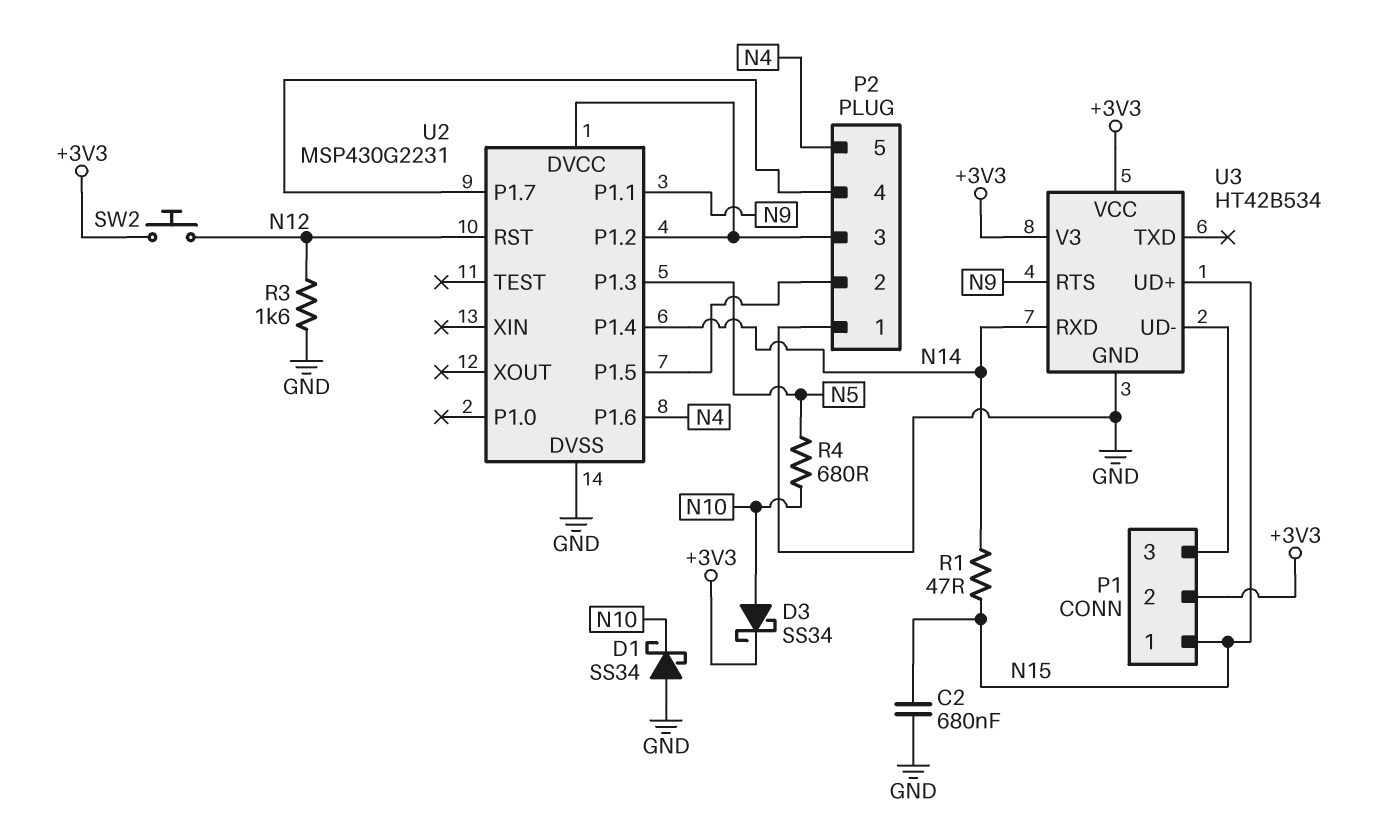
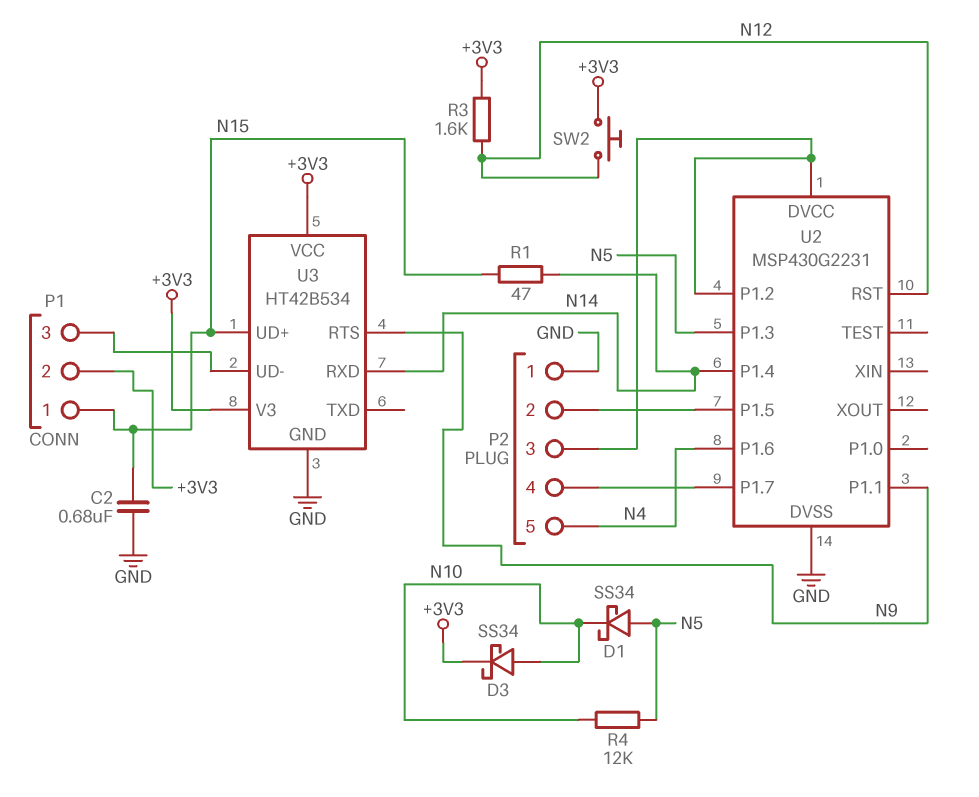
D1: schottky SS34 (A GND, K N10) -> schottky SS34 (A N5, K N10)
R3: 1.6k (GND, N12) -> 1.6k (+3V3, N12)
R4: 680 (N5, N10) -> 12k (N5, N10)

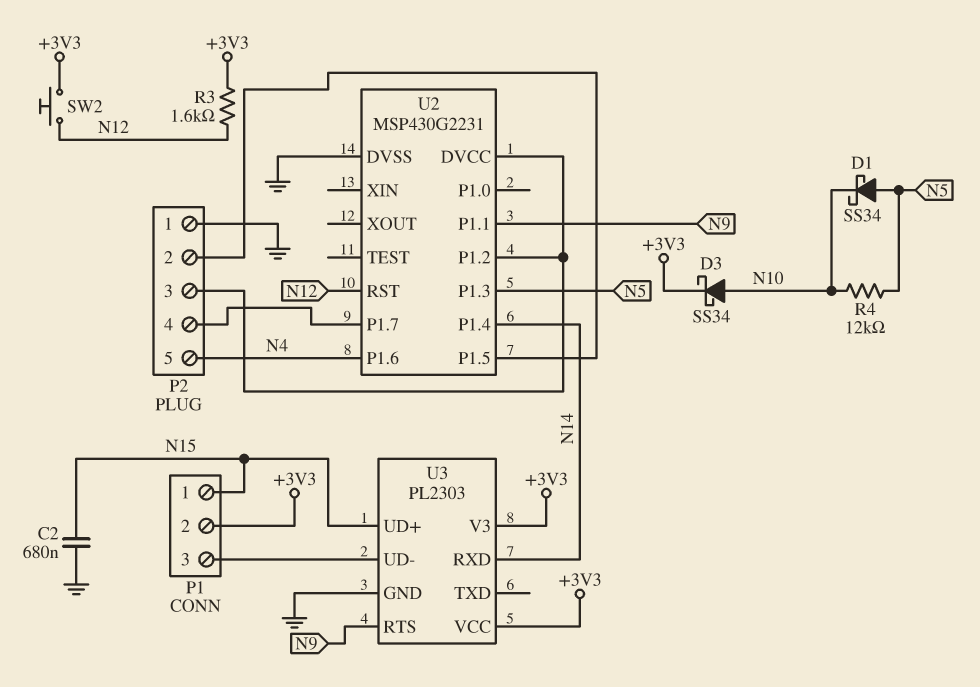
R1: 47 (N14, N15) -> none
U3: HT42B534 -> PL2303

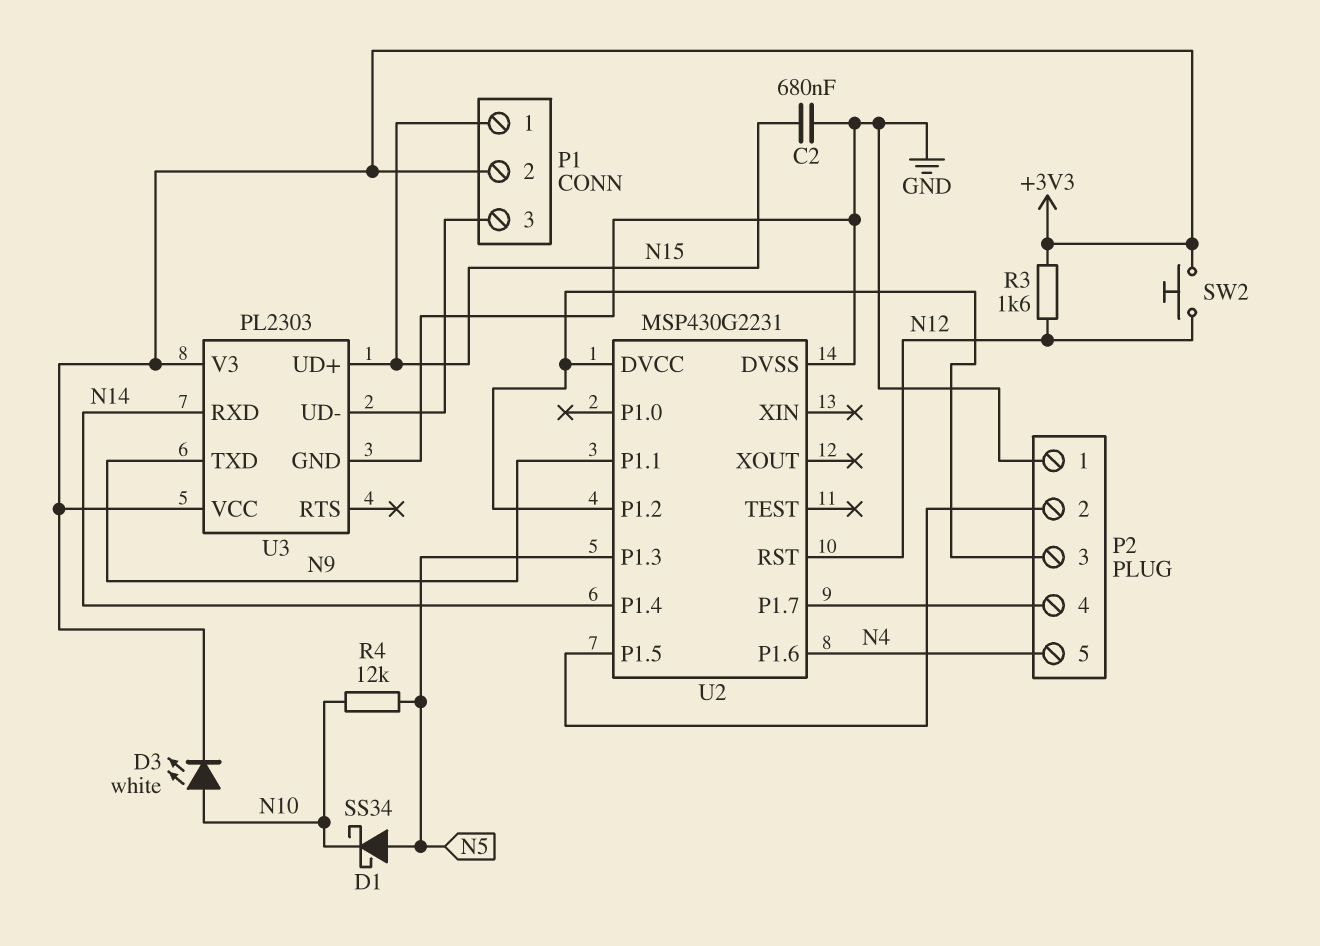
D3: schottky SS34 (A N10, K +3V3) -> LED white (A N10, K +3V3)
U3 pin RTS: N9 -> none
U3 pin TXD: none -> N9

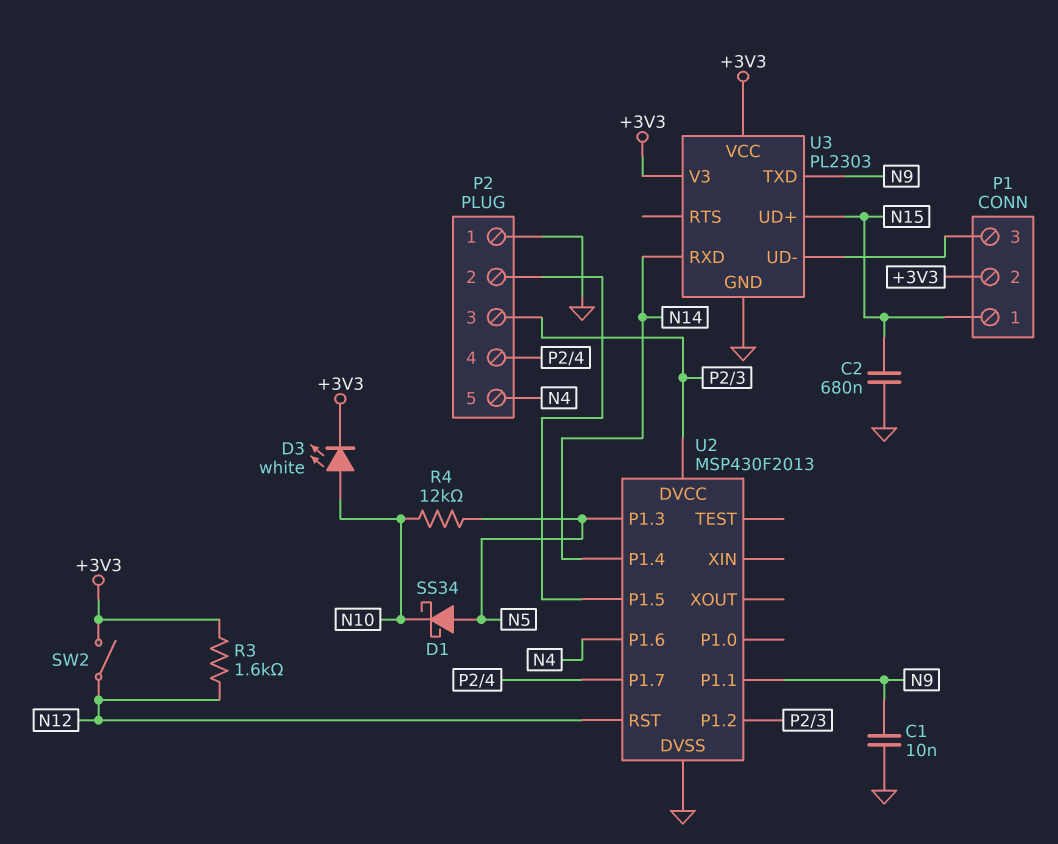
C1: none -> 10nF (GND, N9)
SW2: button (+3V3, N12) -> switch (+3V3, N12)
U2: MSP430G2231 -> MSP430F2013

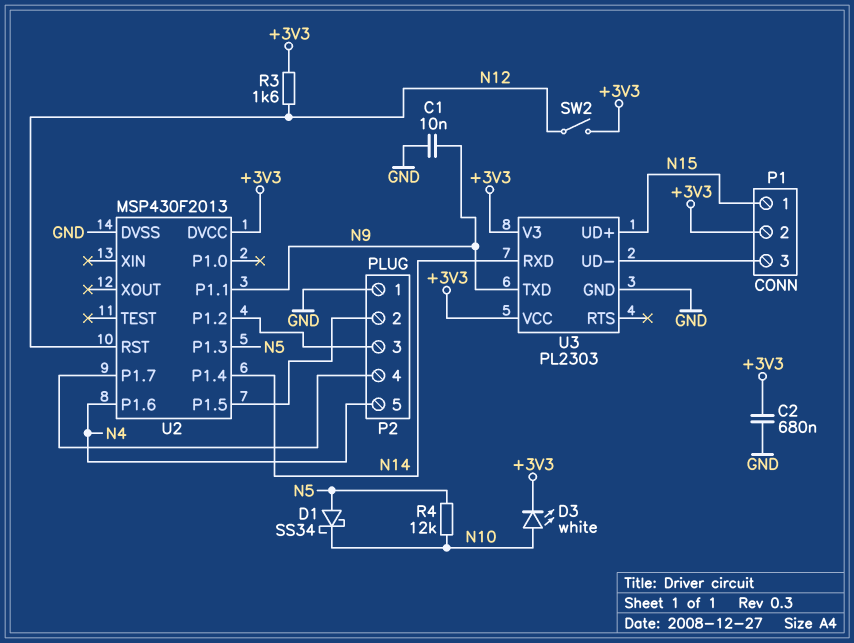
C2: 680nF (GND, N15) -> 680nF (+3V3, GND)
U2 pin DVCC: P2/3 -> +3V3

